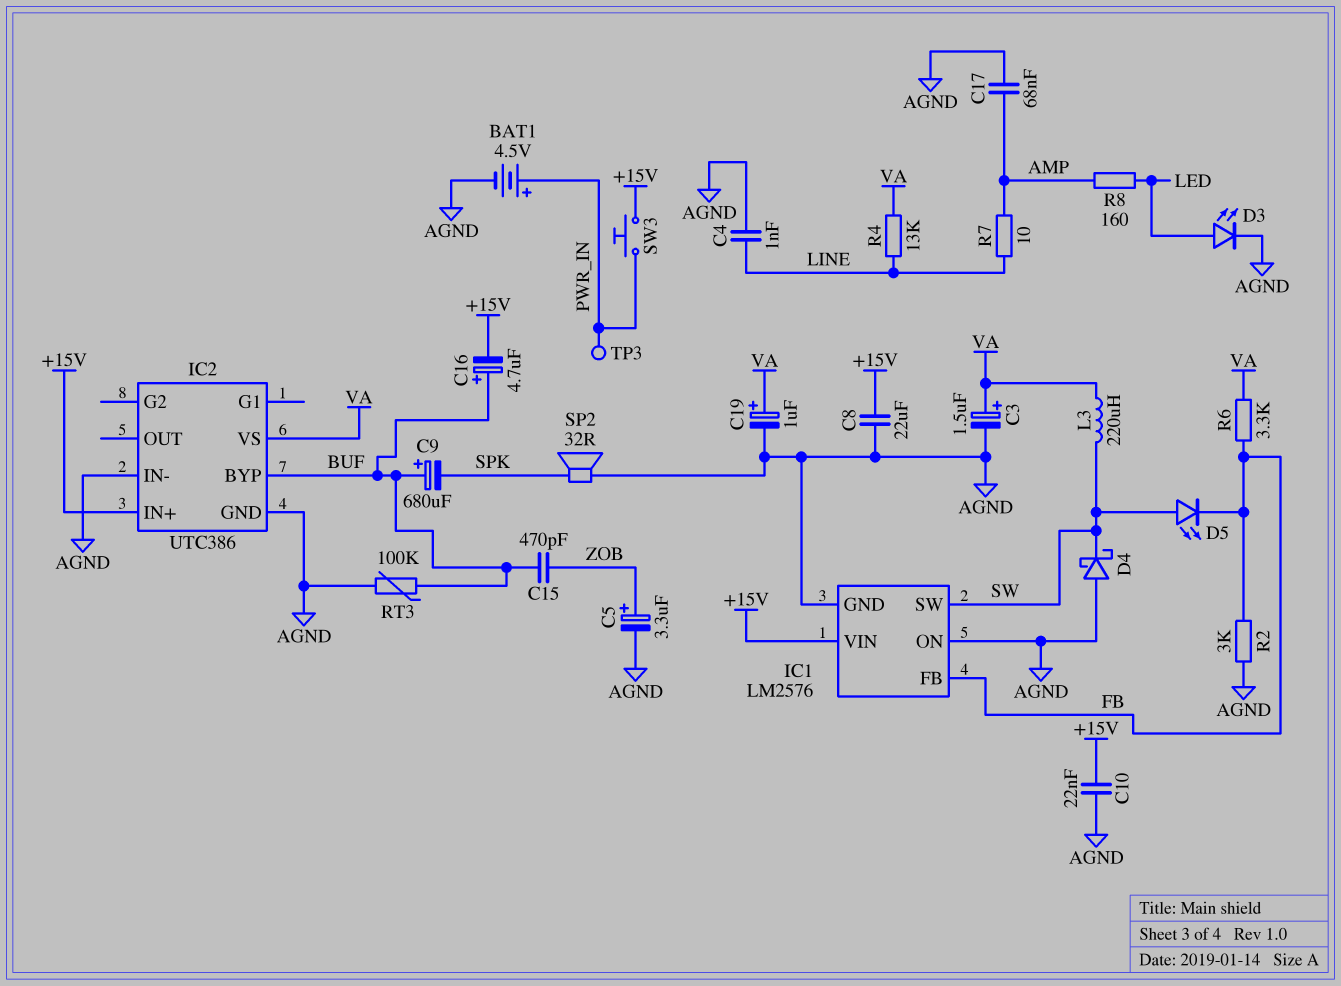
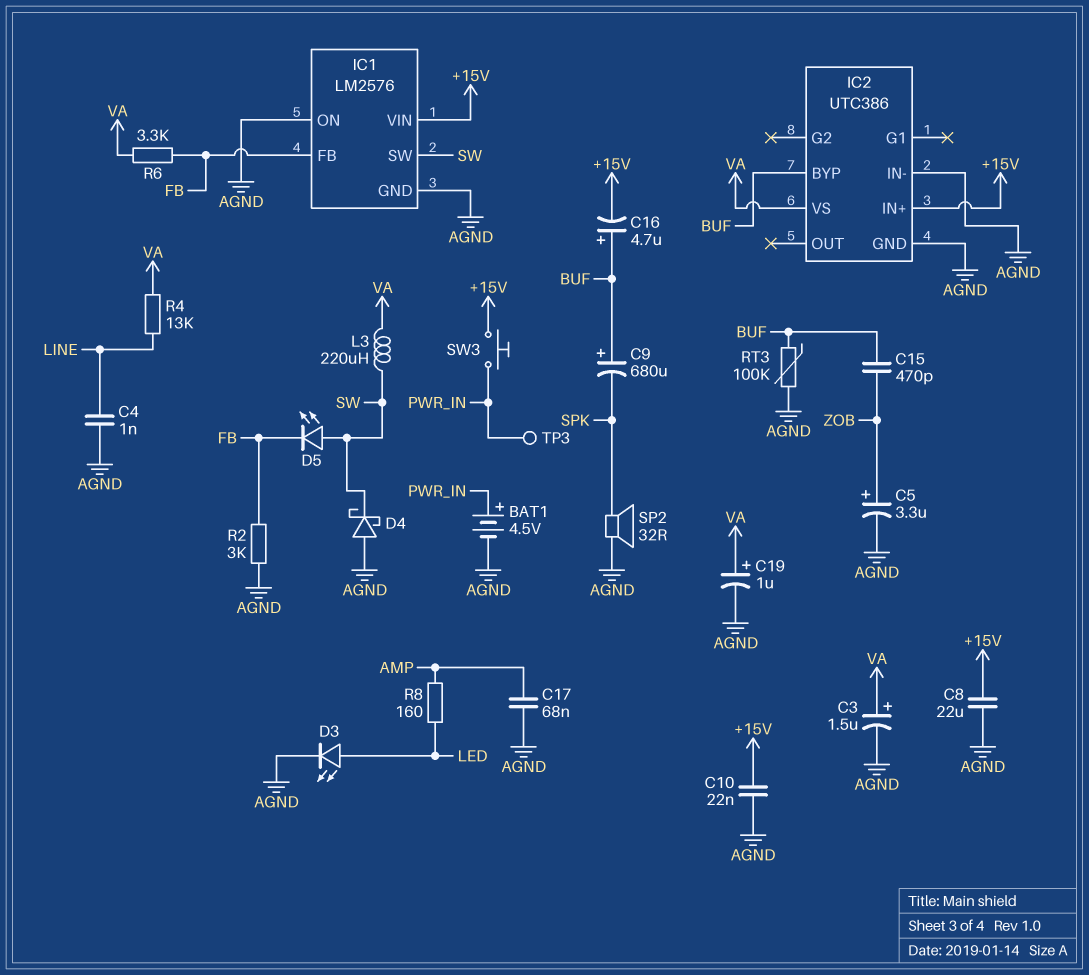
R7: 10 (AMP, LINE) -> none

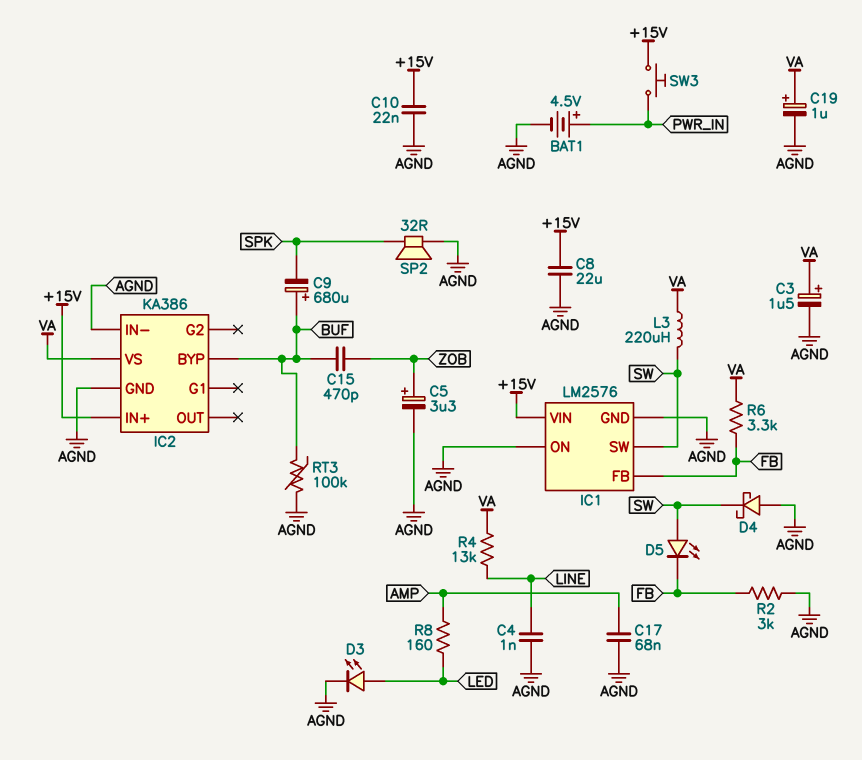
C16: 4.7uF (plus BUF, minus +15V) -> none
IC2: UTC386 -> KA386
TP3: test point (PWR_IN) -> none

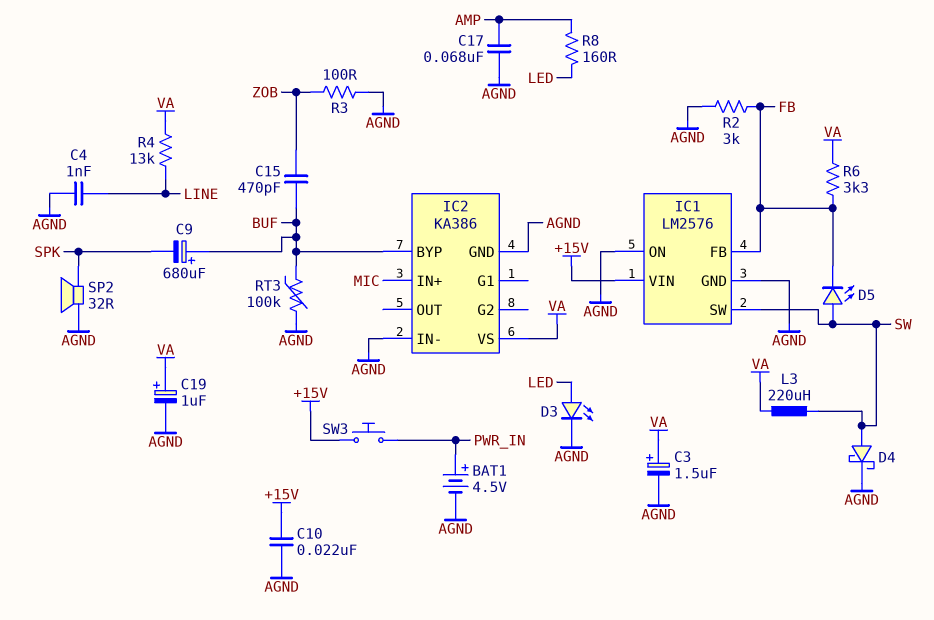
C5: 3.3uF (plus ZOB, minus AGND) -> none
C8: 22uF (+15V, AGND) -> none
D4: schottky (A AGND, K SW) -> schottky (A SW, K AGND)
IC2 pin IN+: +15V -> MIC
R3: none -> 100 (AGND, ZOB)

